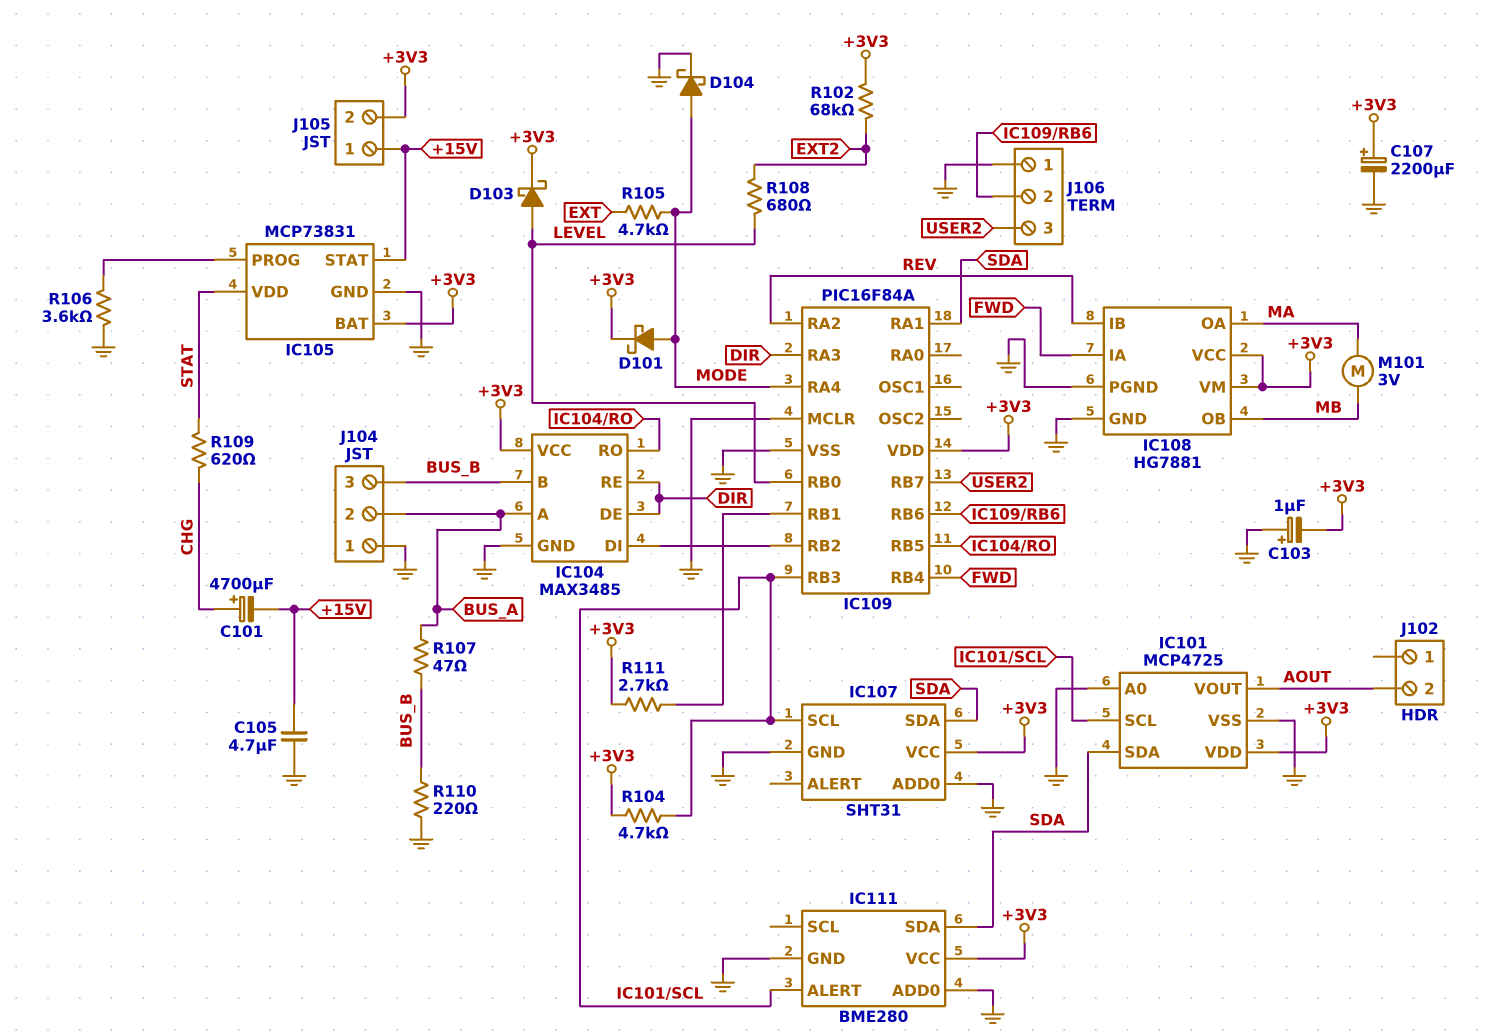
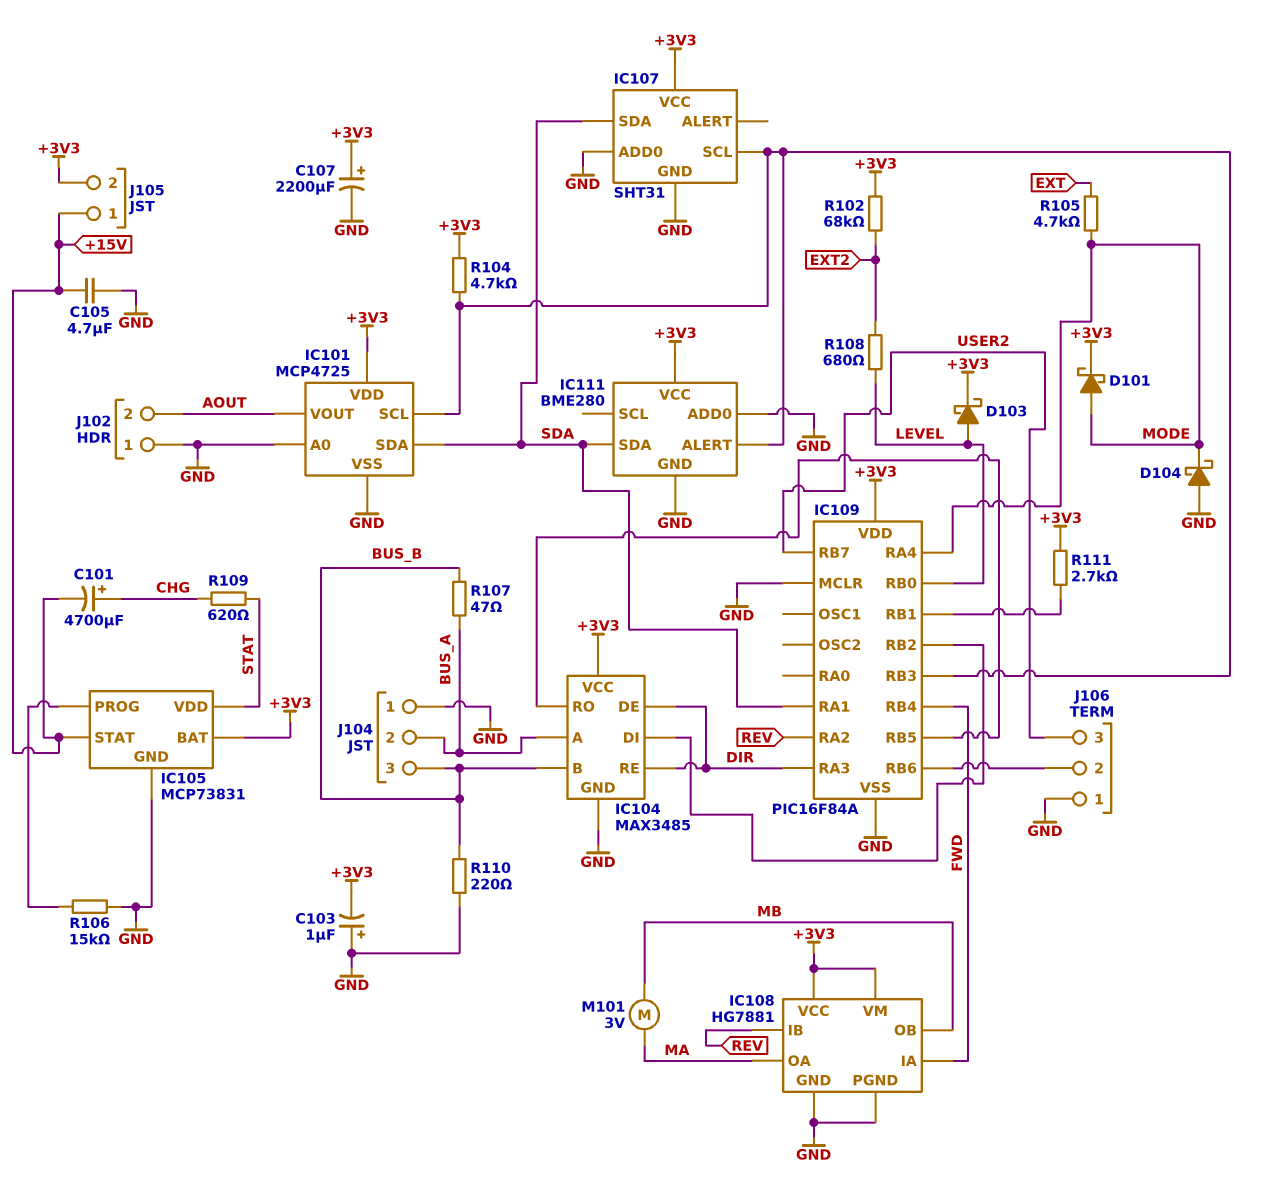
D104: schottky (A MODE, K GND) -> schottky (A GND, K MODE)
J102 pin 1: none -> GND
R106: 3.6k (GND, IC105/PROG) -> 15k (GND, IC105/PROG)

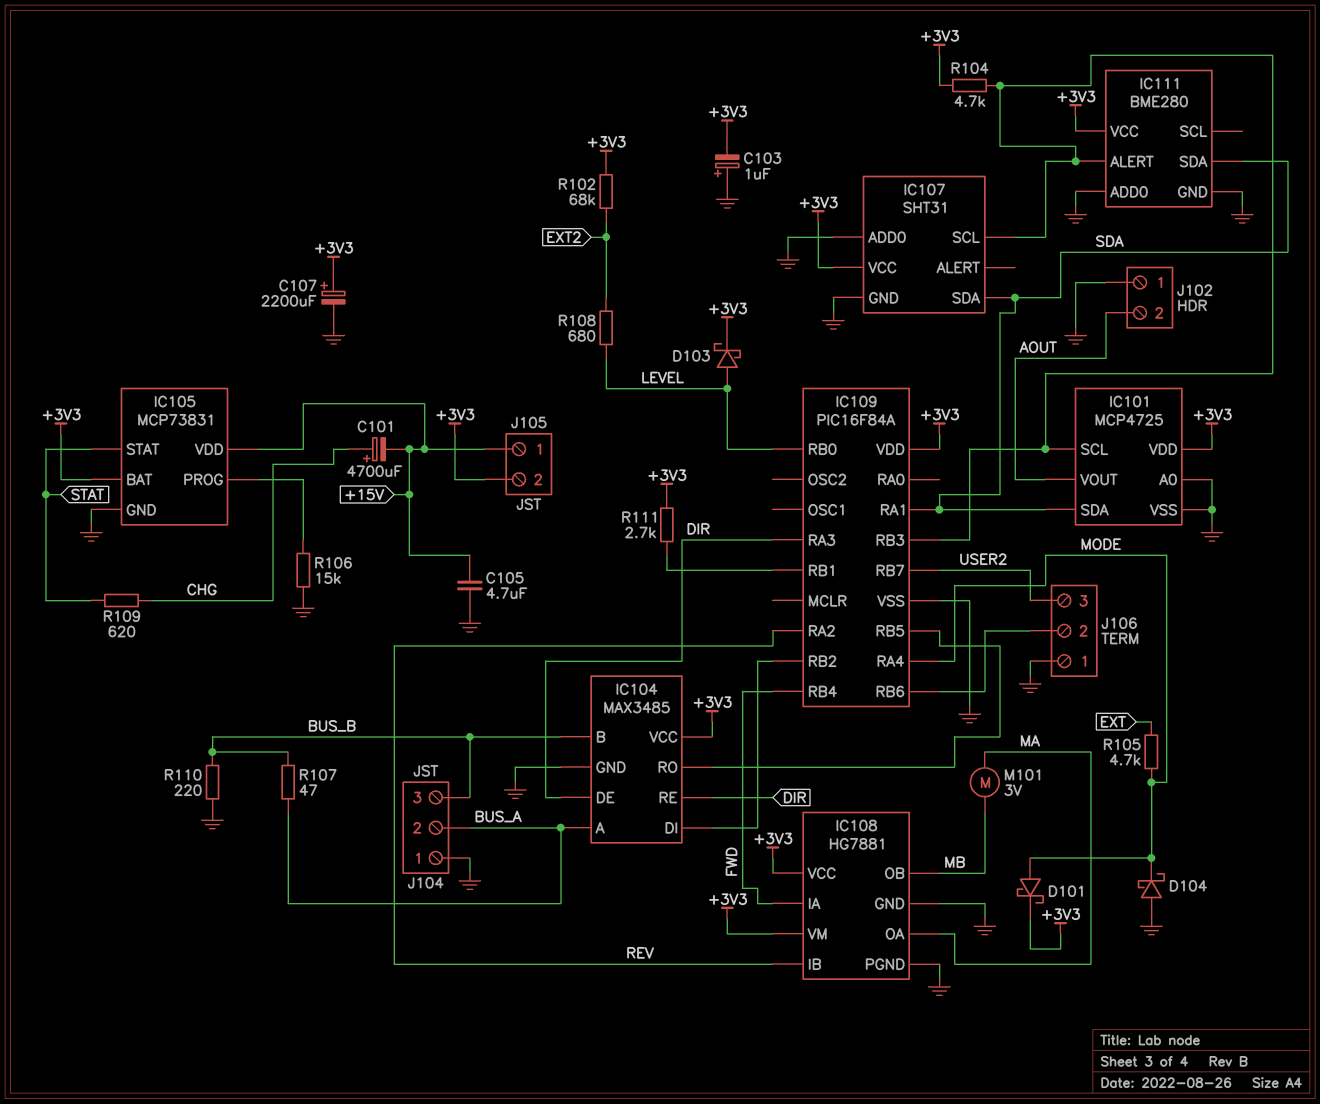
IC105 pin STAT: +15V -> STAT
IC105 pin VDD: STAT -> +15V
IC109 pin MCLR: GND -> none

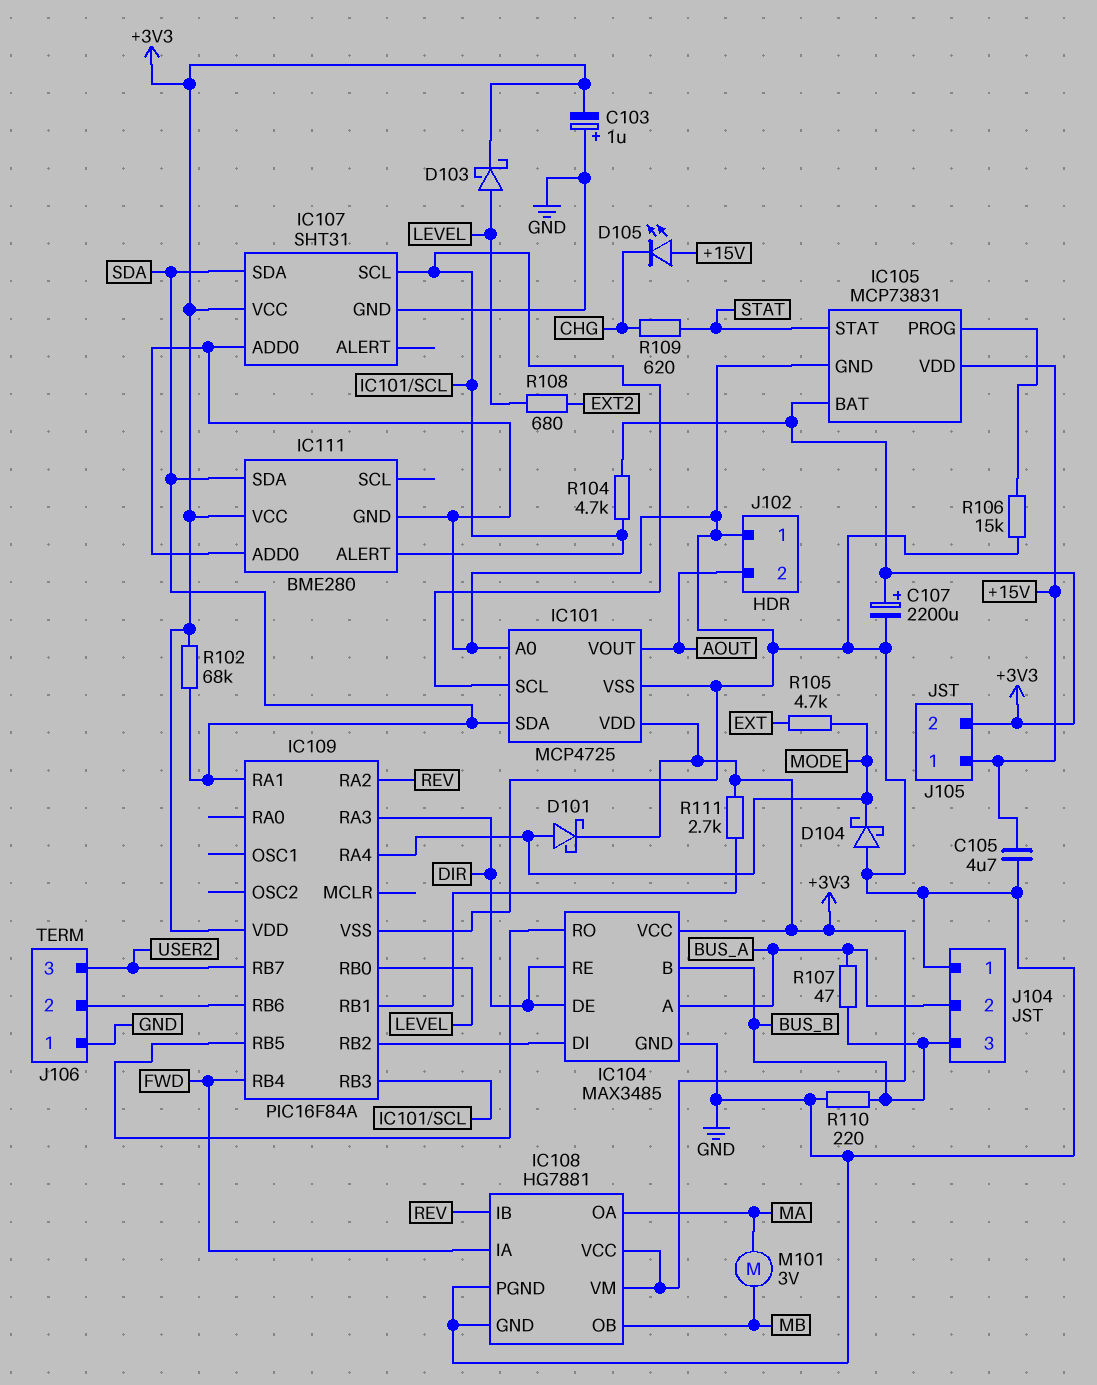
C101: 4700uF (plus CHG, minus +15V) -> none
D105: none -> LED (A +15V, K CHG)
R102: 68k (+3V3, EXT2) -> 68k (+3V3, SDA)

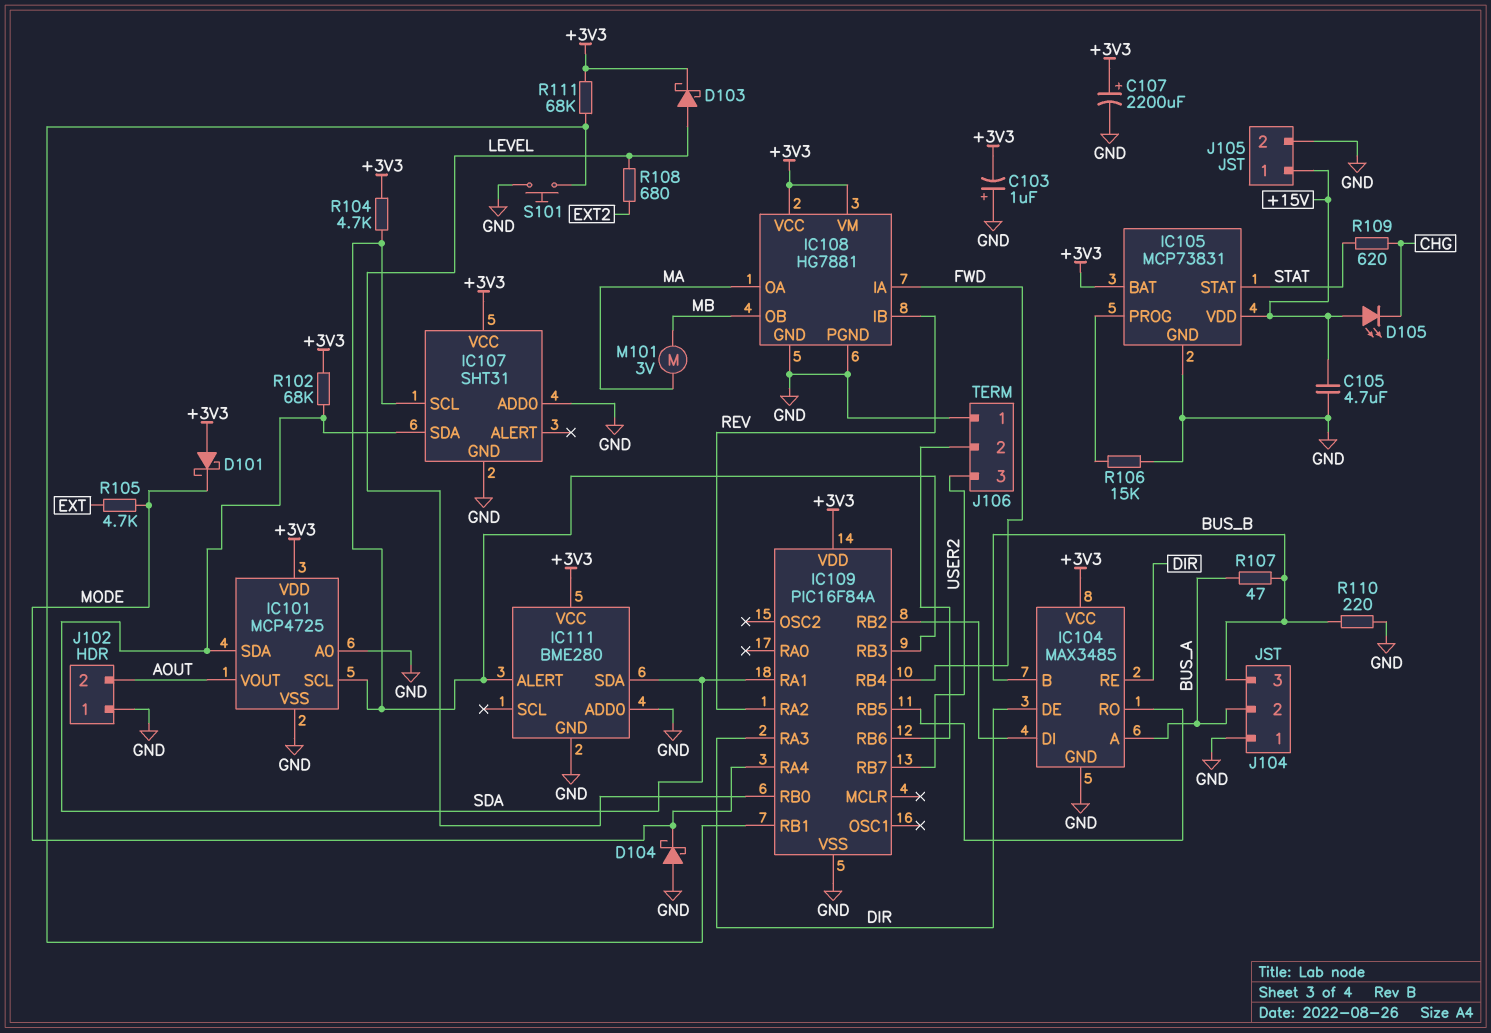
D101: schottky (A MODE, K +3V3) -> schottky (A +3V3, K MODE)
J105 pin 2: +3V3 -> GND
R111: 2.7k (+3V3, IC109/RB1) -> 68k (+3V3, IC109/RB1)
S101: none -> button (GND, IC109/RB1)

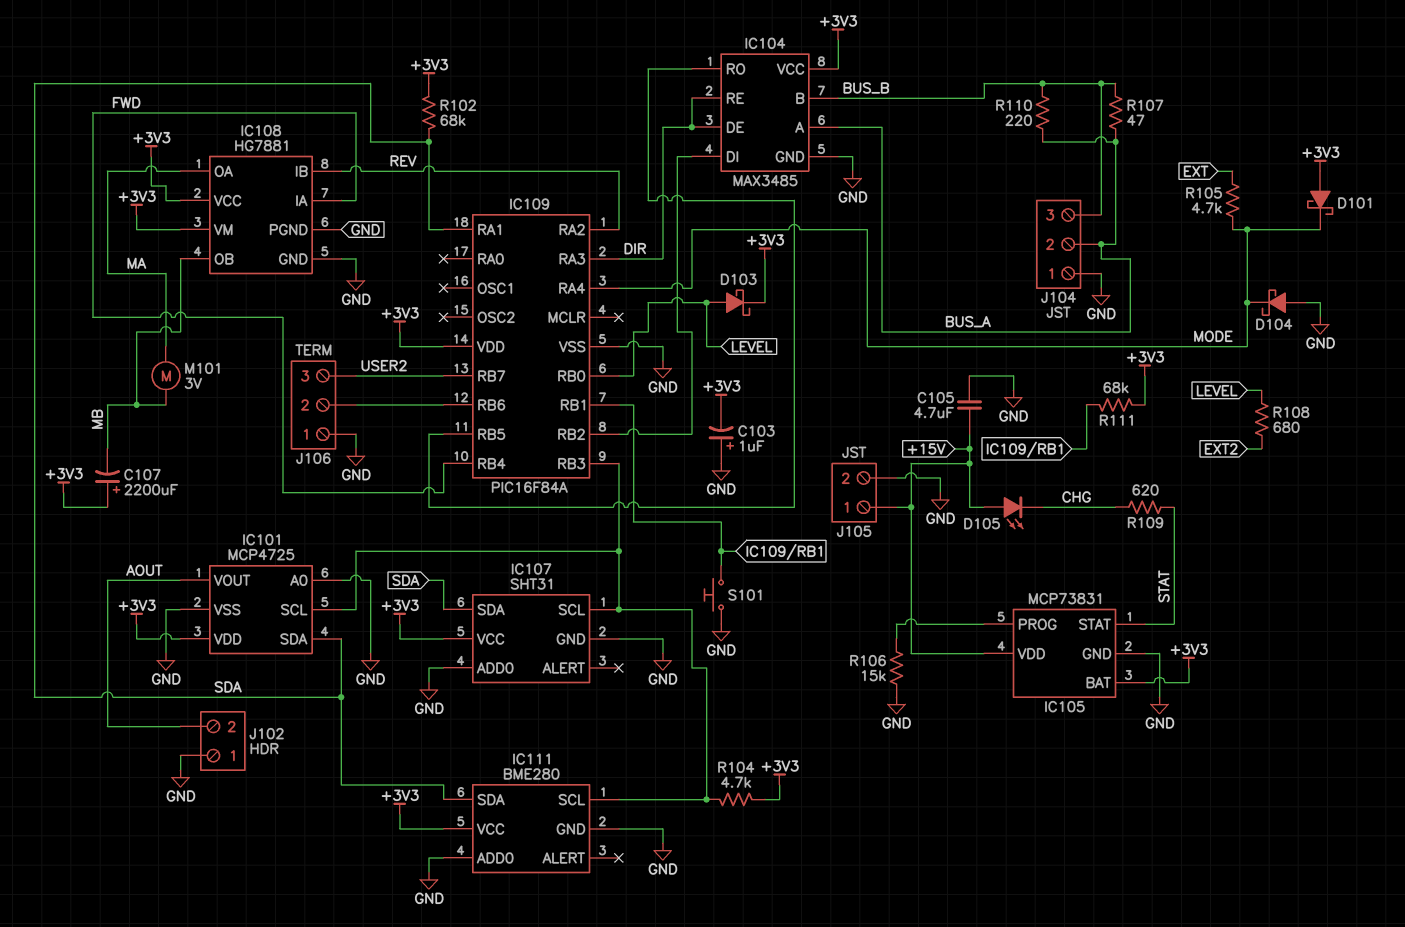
C107: 2200uF (plus +3V3, minus GND) -> 2200uF (plus +3V3, minus MB)
IC111 pin ALERT: IC101/SCL -> none
IC111 pin SCL: none -> IC101/SCL
R110: 220 (BUS_B, GND) -> 220 (BUS_A, BUS_B)

